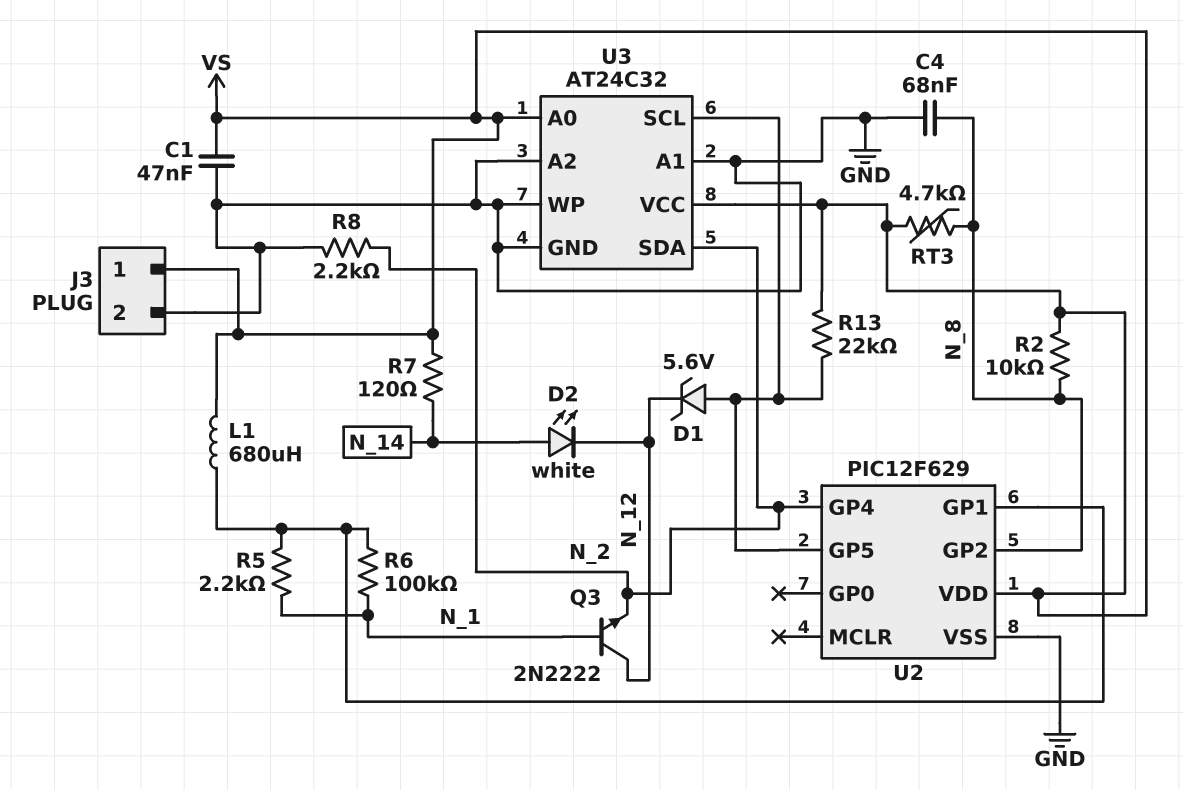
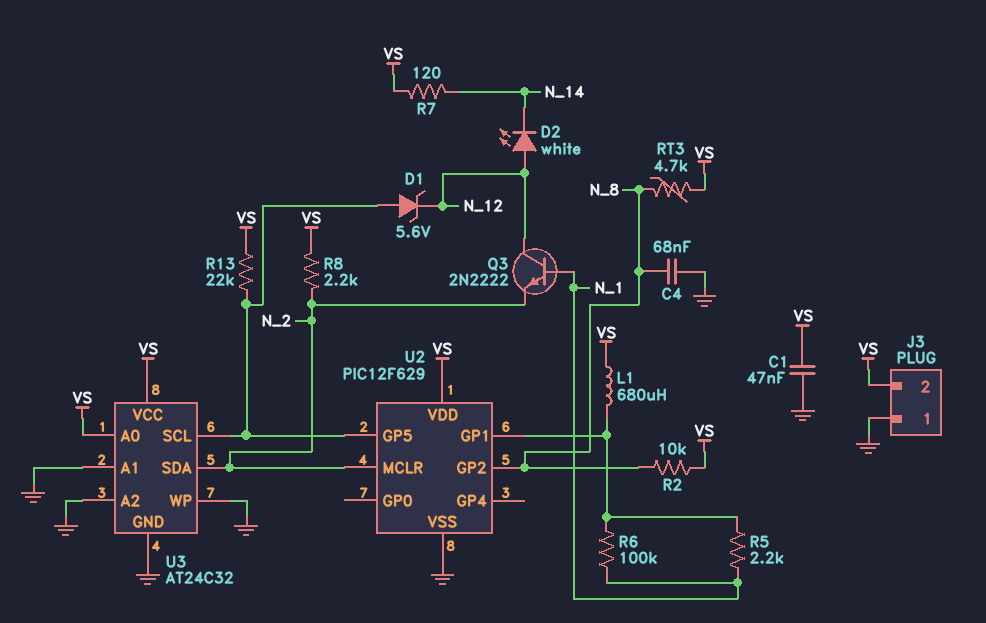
D2: LED white (A N_14, K N_12) -> LED white (A N_12, K N_14)
J3 pin 1: VS -> GND
J3 pin 2: GND -> VS
R8: 2.2k (GND, N_2) -> 2.2k (N_2, VS)
U2 pin GP4: N_2 -> none
U2 pin MCLR: none -> N_2

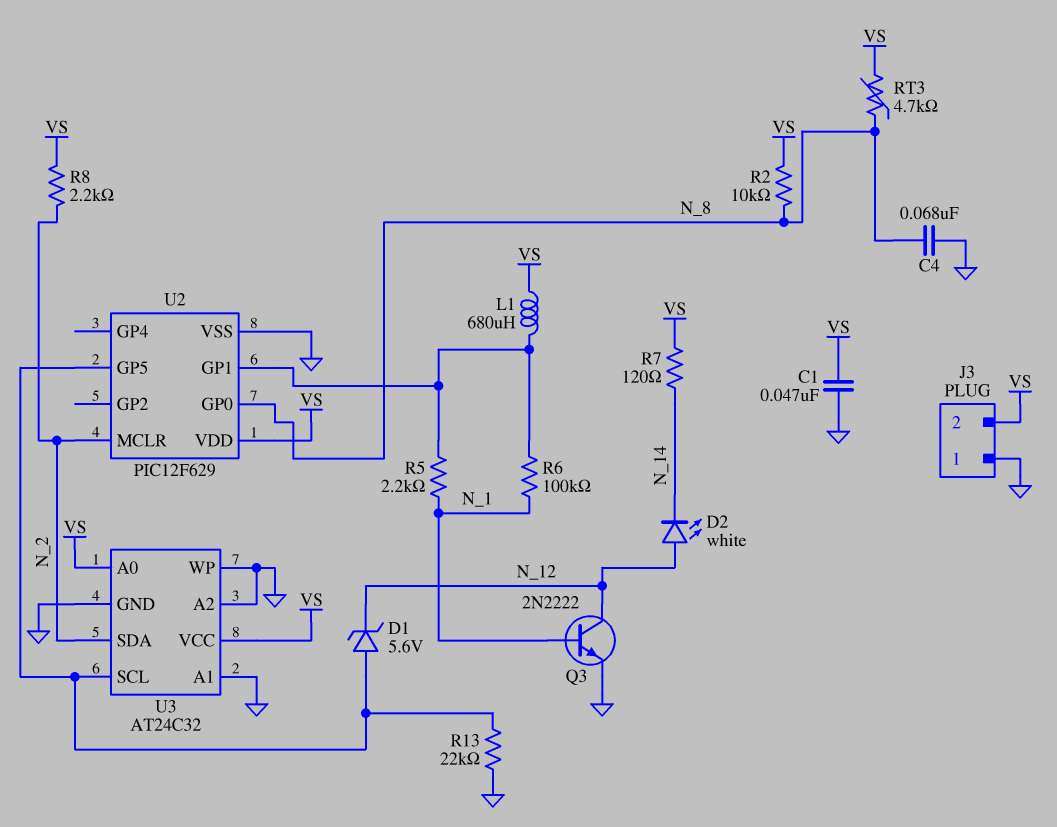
Q3: NPN 2N2222 (B N_1, C N_12, E N_2) -> NPN 2N2222 (B N_1, C N_12, E GND)
R13: 22k (U2/GP5, VS) -> 22k (GND, U2/GP5)
U2 pin GP0: none -> N_8
U2 pin GP2: N_8 -> none

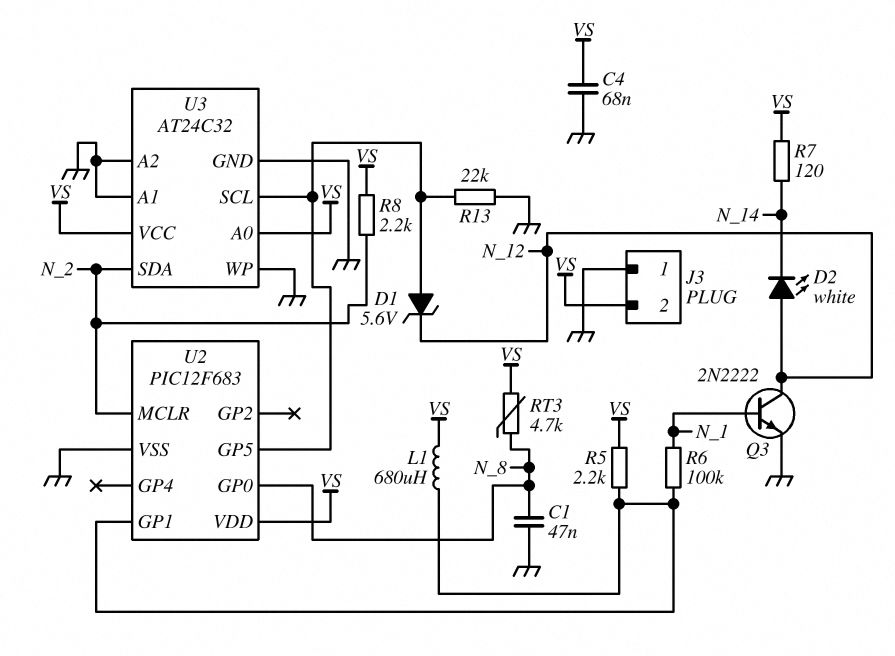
C1: 47nF (GND, VS) -> 47nF (GND, N_8)
C4: 68nF (GND, N_8) -> 68nF (GND, VS)
R2: 10k (N_8, VS) -> none
R5: 2.2k (N_1, U2/GP1) -> 2.2k (U2/GP1, VS)
U2: PIC12F629 -> PIC12F683

